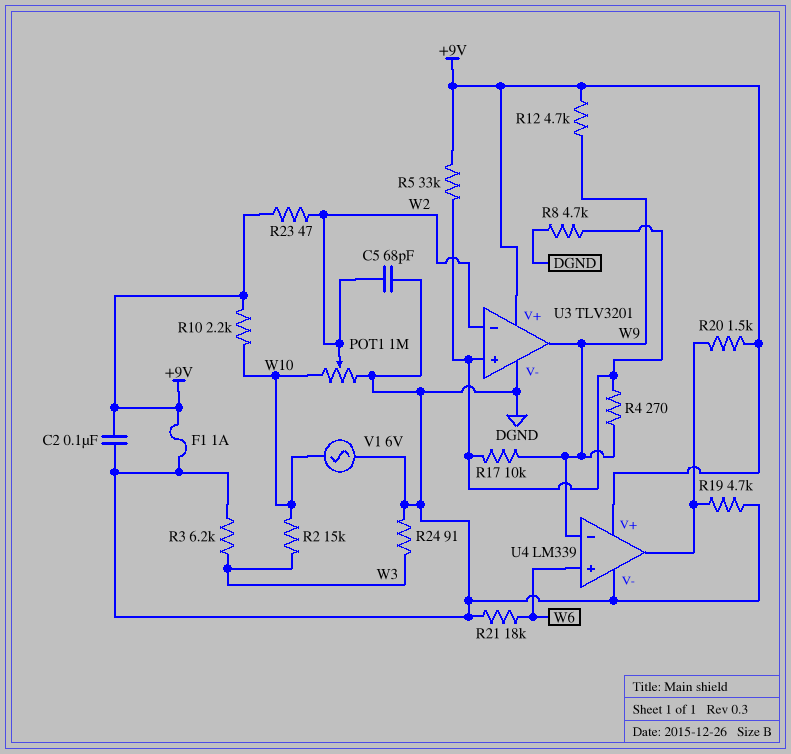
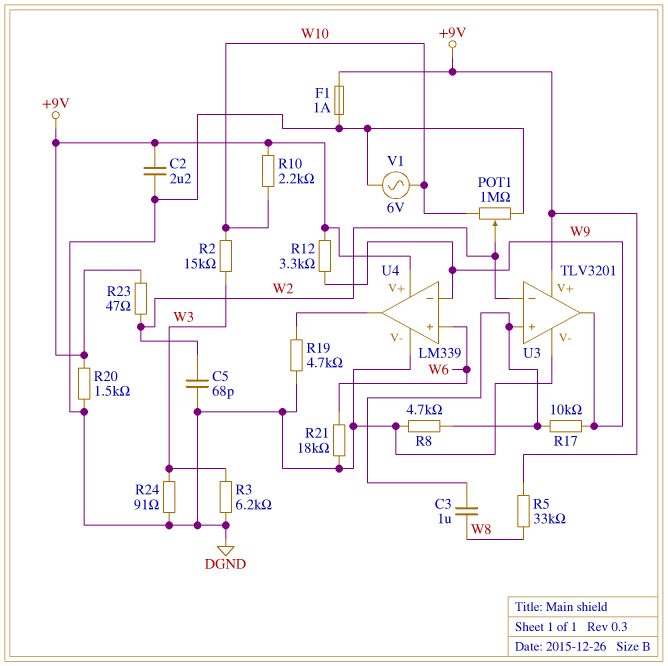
C2: 100nF (+9V, DGND) -> 2.2uF (+9V, DGND)
C3: none -> 1uF (U3/in+, W8)
R4: 270 (U3/in+, W9) -> none
R5: 33k (+9V, U3/in+) -> 33k (+9V, W8)
R12: 4.7k (+9V, W9) -> 3.3k (+9V, W9)
R20: 1.5k (+9V, U4/out) -> 1.5k (+9V, DGND)

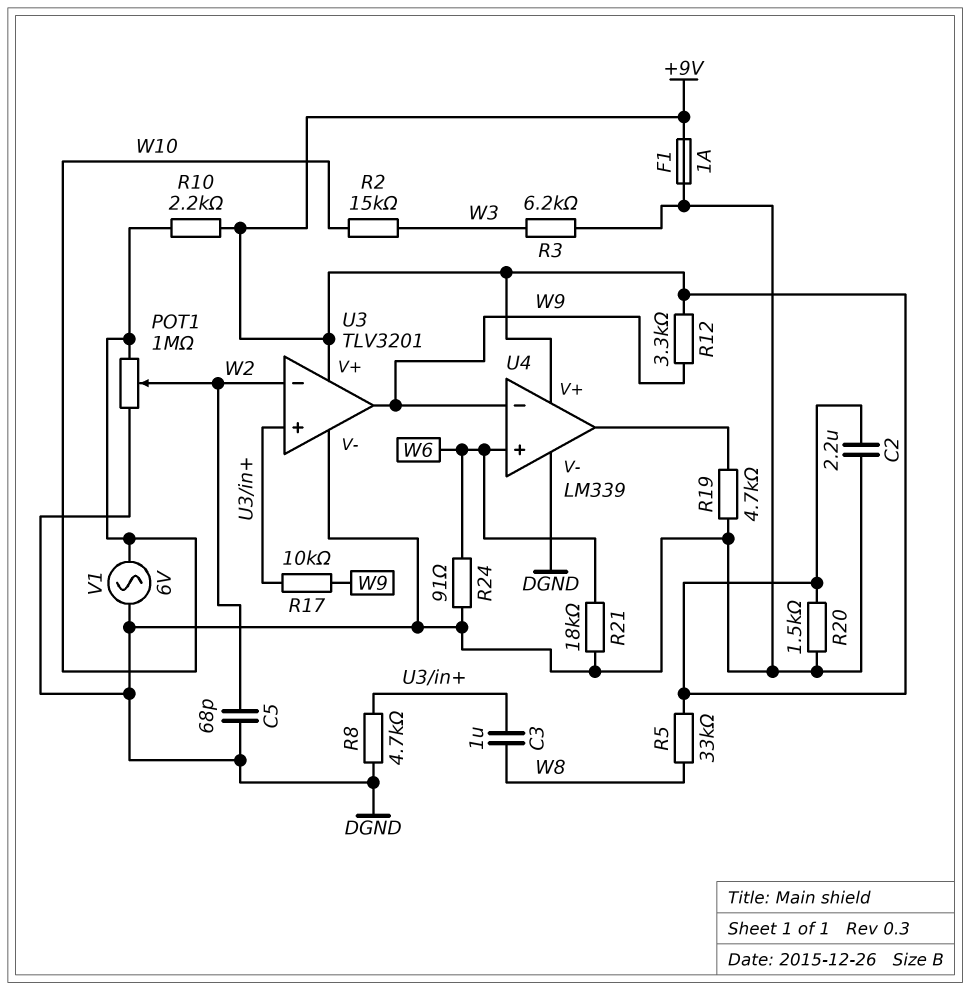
R23: 47 (+9V, W2) -> none
R24: 91 (DGND, W3) -> 91 (DGND, W6)

